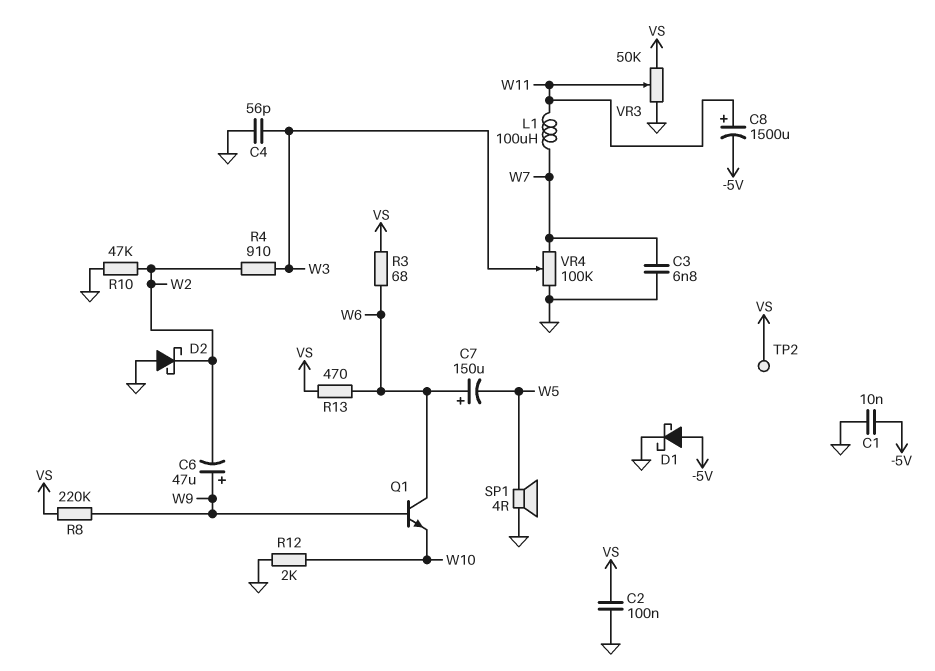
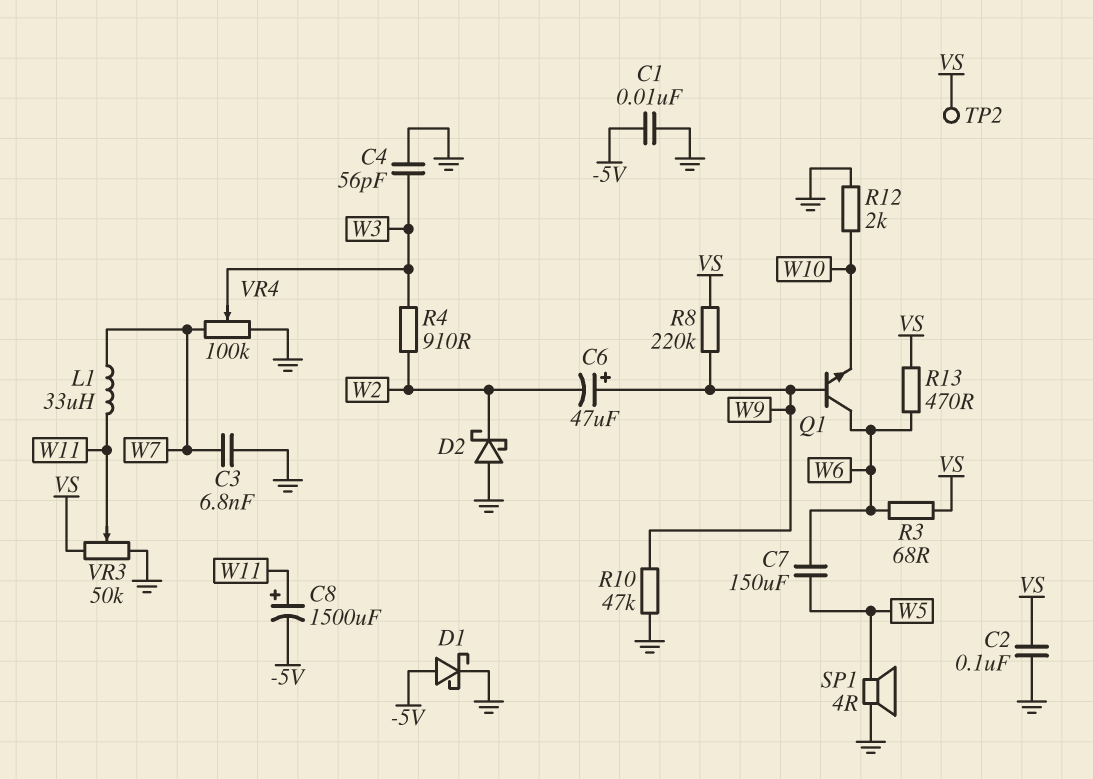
C7: 150uF (plus W6, minus W5) -> 150uF (W5, W6)
L1: 100uH (W7, W11) -> 33uH (W7, W11)
R10: 47k (GND, W2) -> 47k (GND, W9)

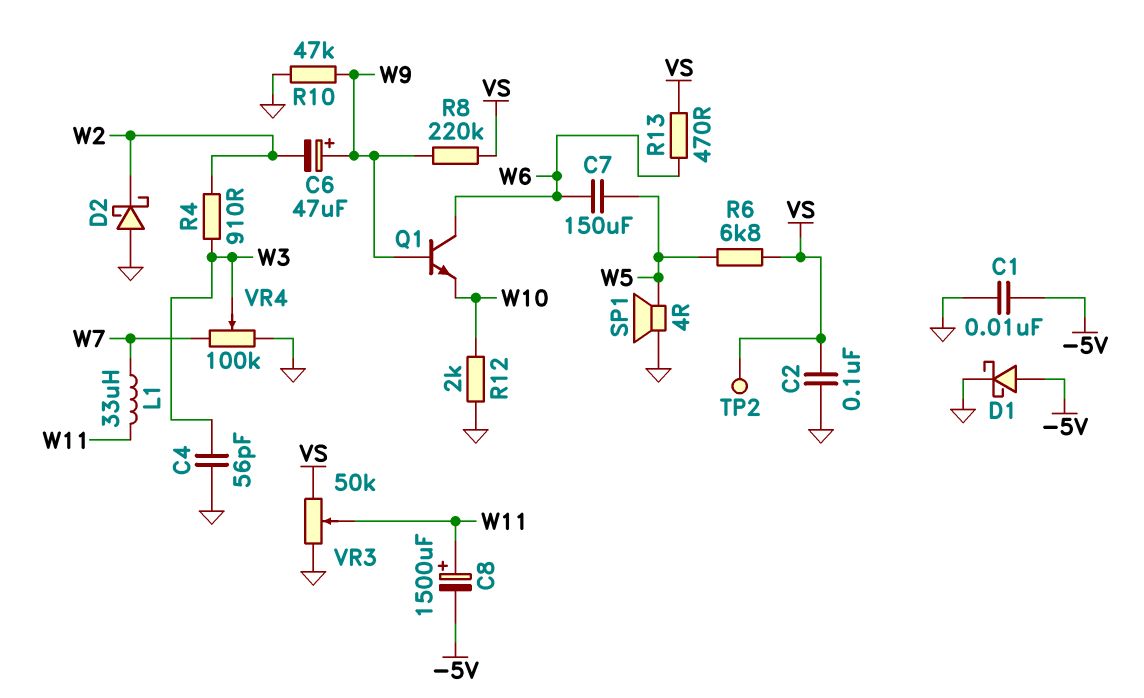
C3: 6.8nF (GND, W7) -> none
R3: 68 (VS, W6) -> none
R6: none -> 6.8k (VS, W5)

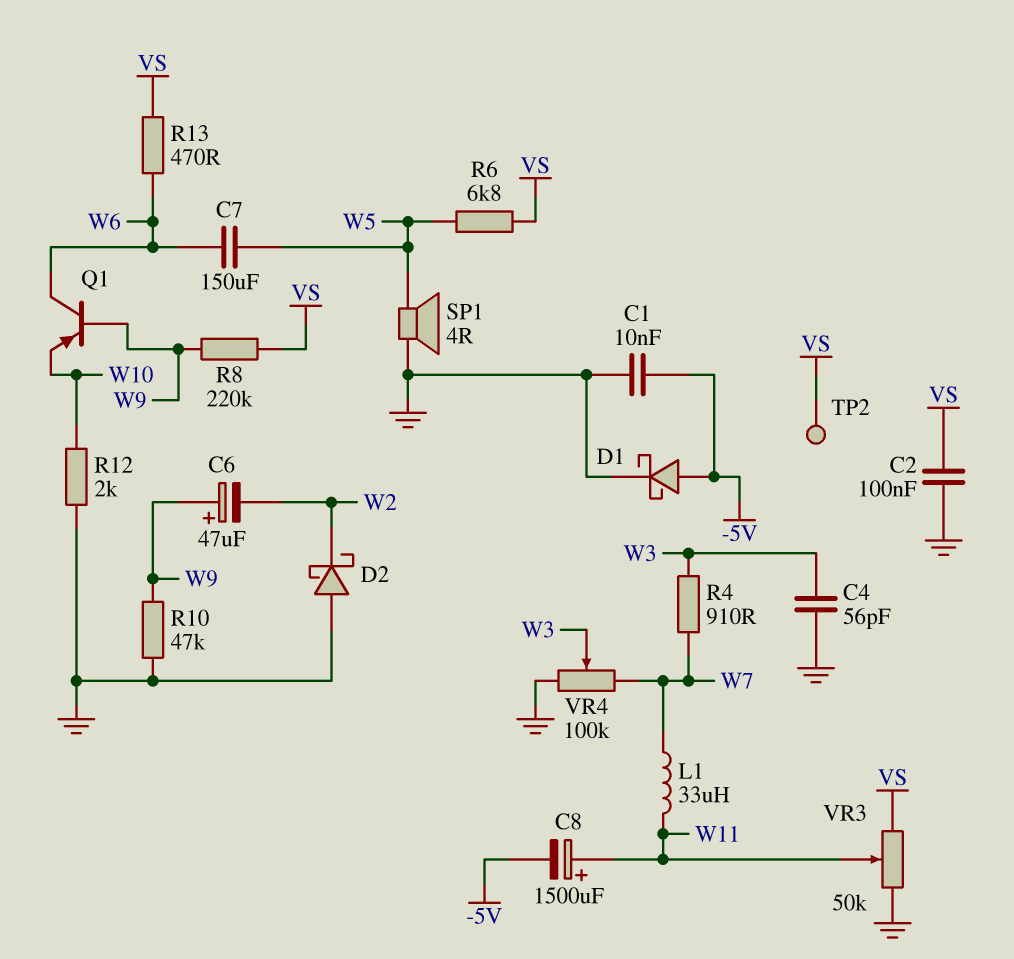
Q1: NPN (B W9, C W6, E W10) -> PNP (B W9, C W6, E W10)
R4: 910 (W2, W3) -> 910 (W3, W7)

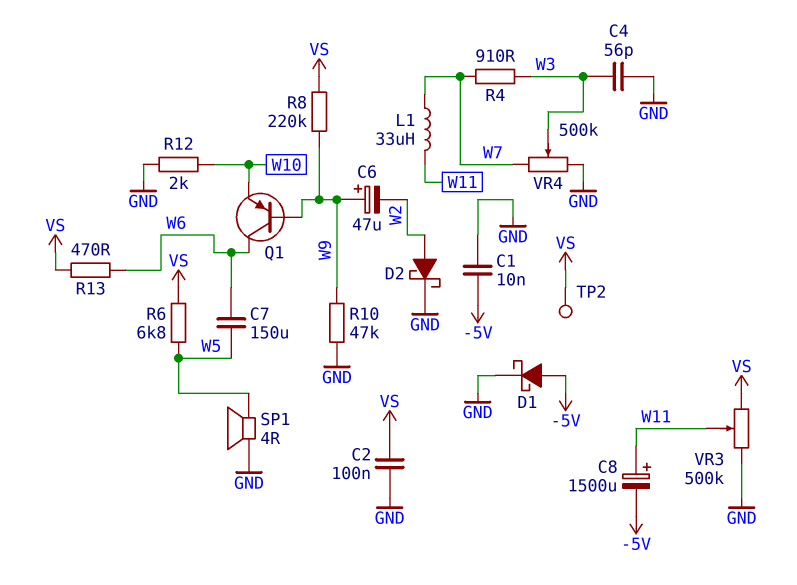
D2: schottky (A GND, K W2) -> schottky (A W2, K GND)
VR3: 50k (GND, VS, wiper W11) -> 500k (GND, VS, wiper W11)
VR4: 100k (GND, W7, wiper W3) -> 500k (GND, W7, wiper W3)

